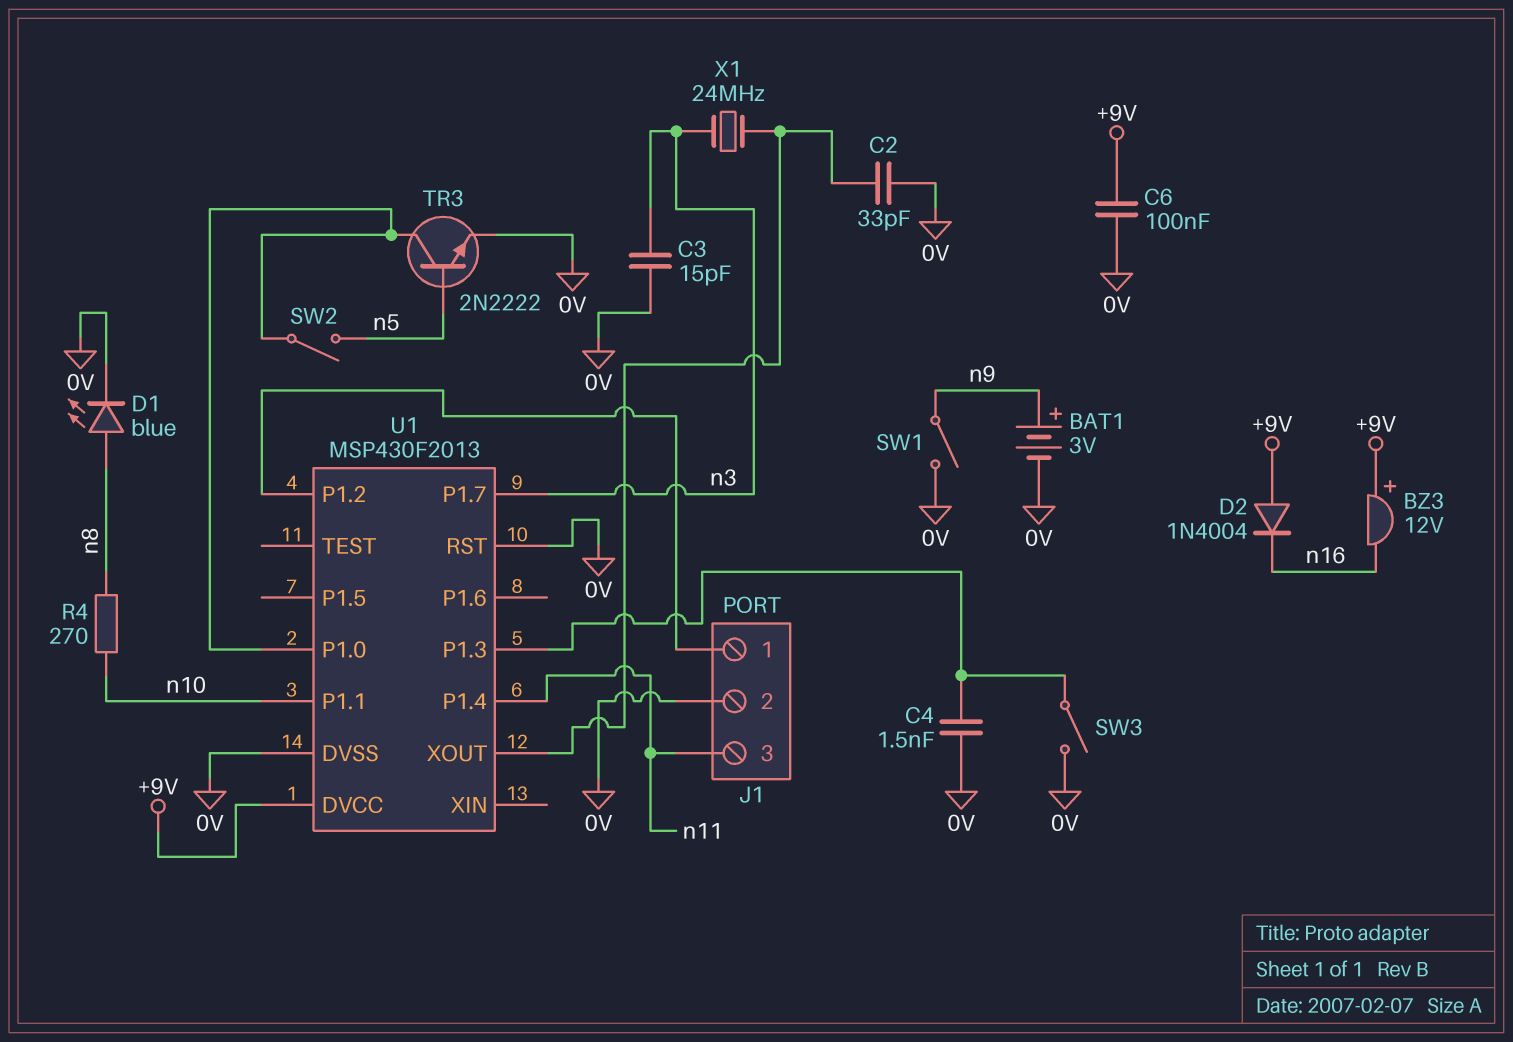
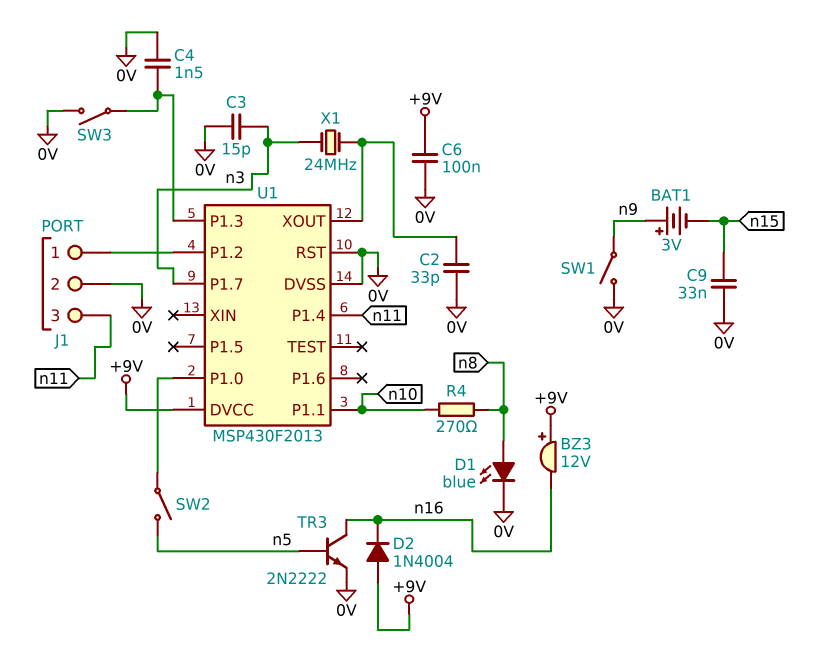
BAT1: 3V (plus n9, minus 0V) -> 3V (plus n9, minus n15)
C9: none -> 33nF (0V, n15)
TR3: NPN 2N2222 (B n5, C U1/P1.0, E 0V) -> NPN 2N2222 (B n5, C n16, E 0V)

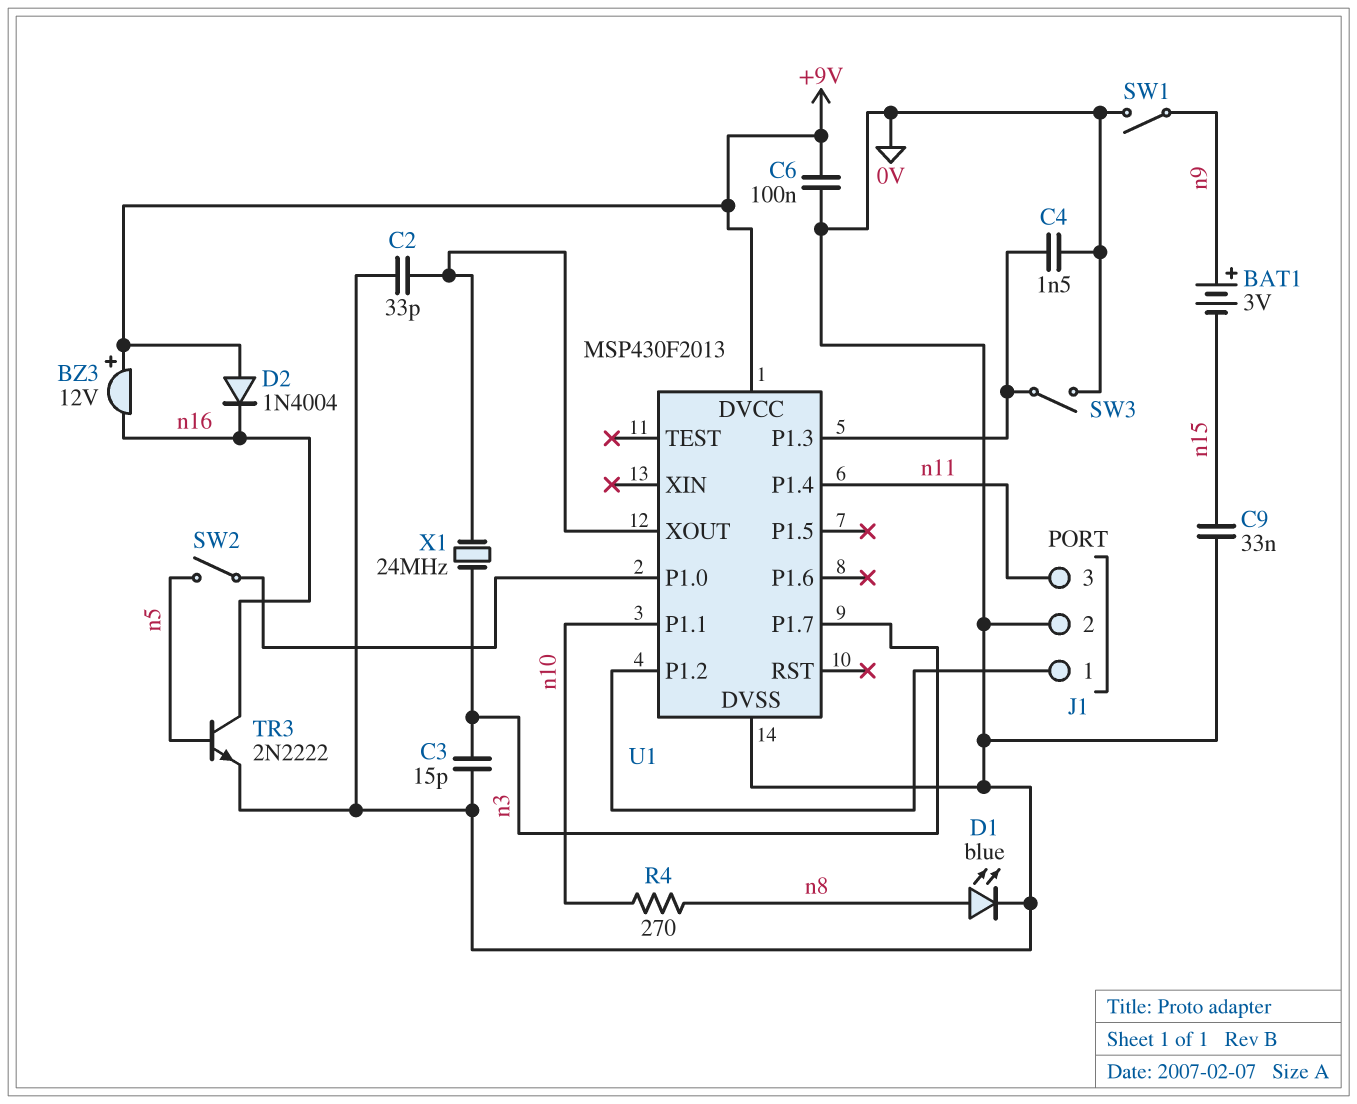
U1 pin RST: 0V -> none

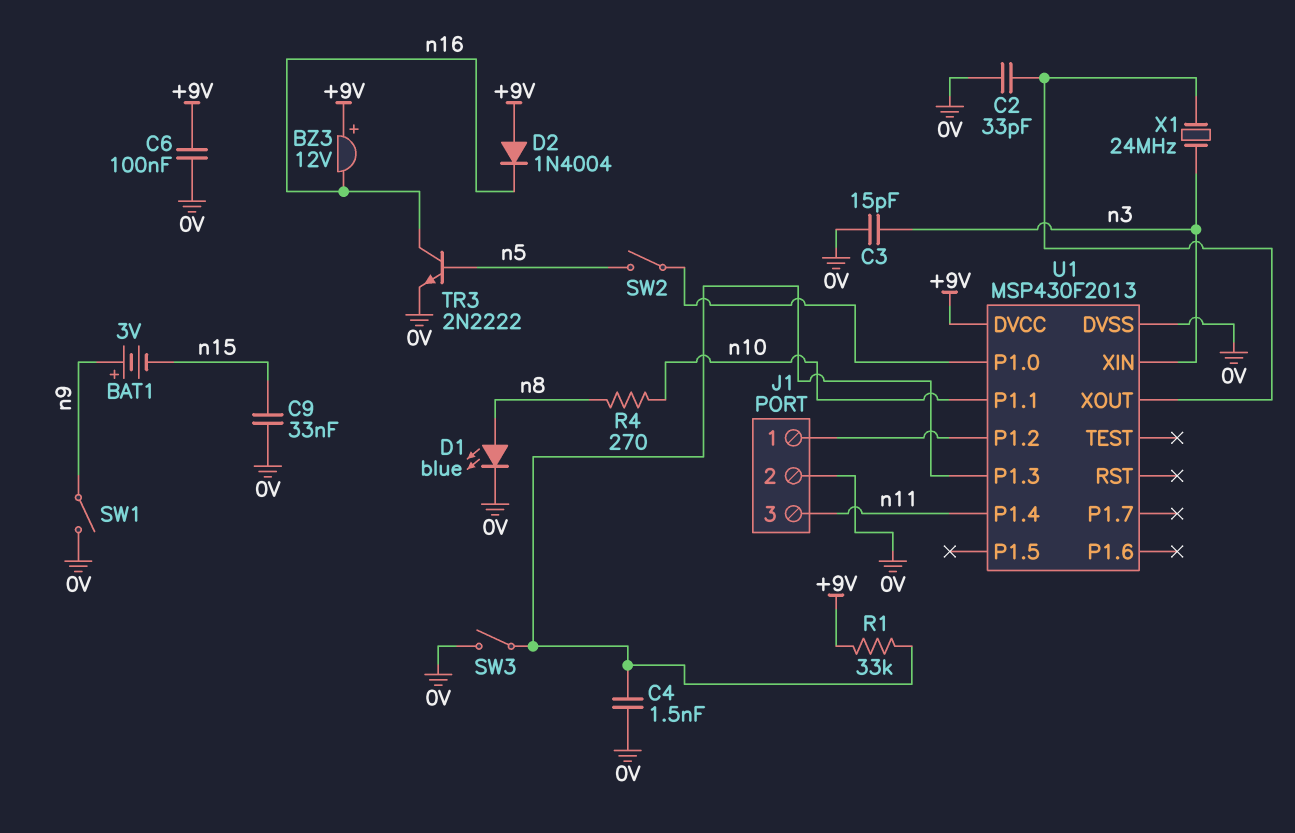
R1: none -> 33k (+9V, U1/P1.3)
U1 pin P1.7: n3 -> none
U1 pin XIN: none -> n3

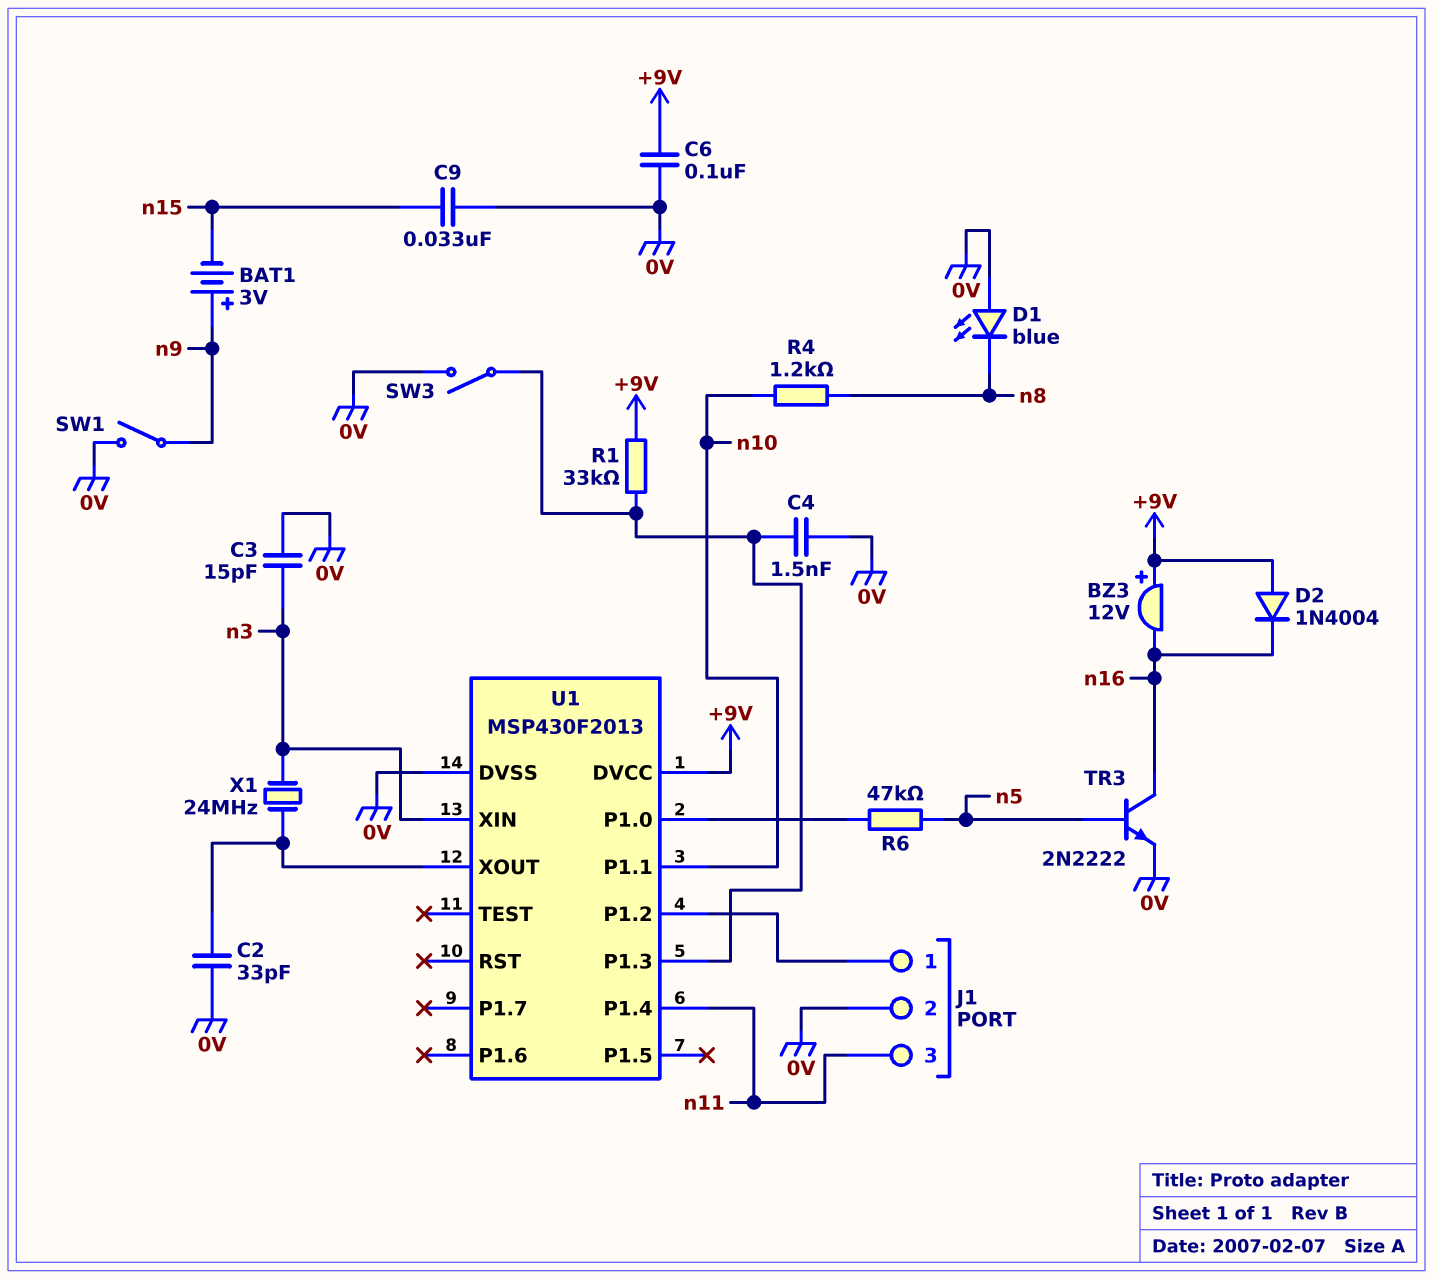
D1: LED blue (A n8, K 0V) -> LED blue (A 0V, K n8)
R4: 270 (n8, n10) -> 1.2k (n8, n10)
R6: none -> 47k (U1/P1.0, n5)
SW2: switch (U1/P1.0, n5) -> none

